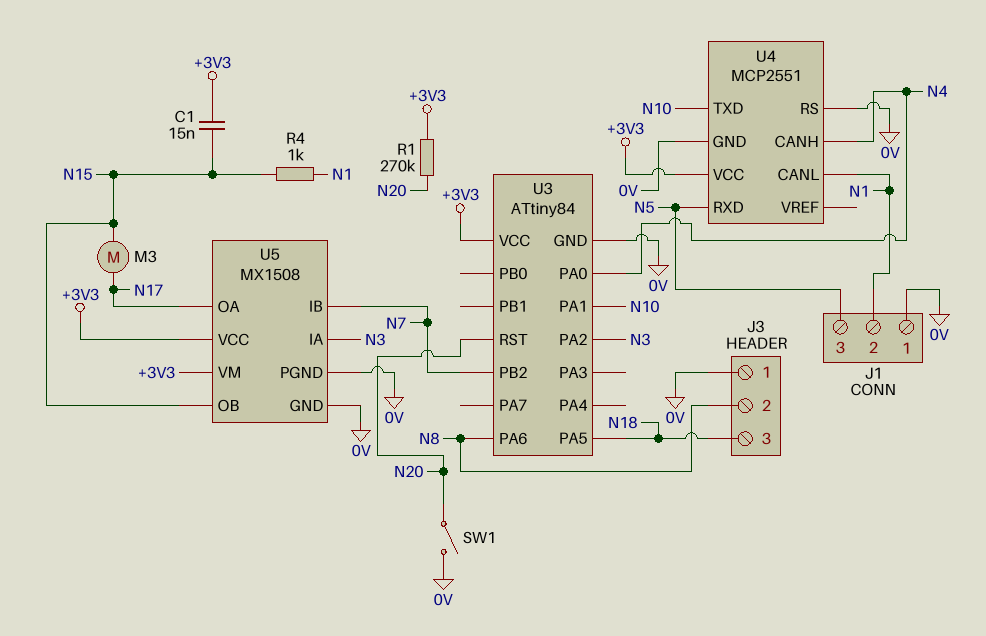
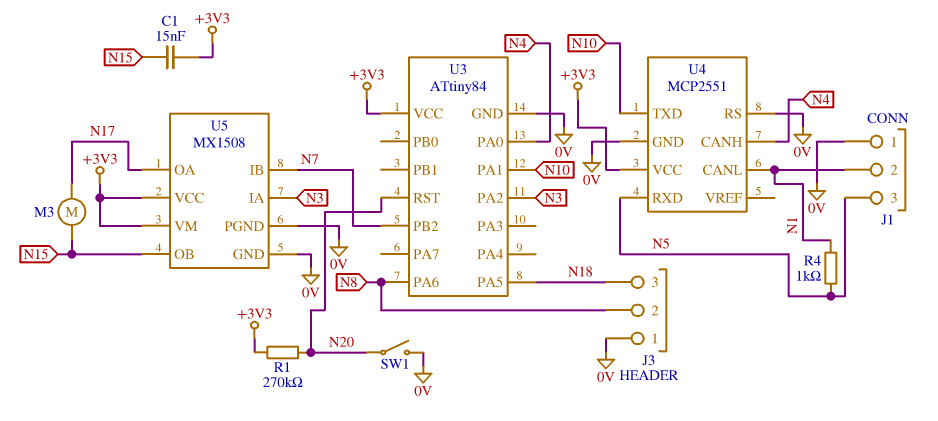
R4: 1k (N1, N15) -> 1k (N1, N5)

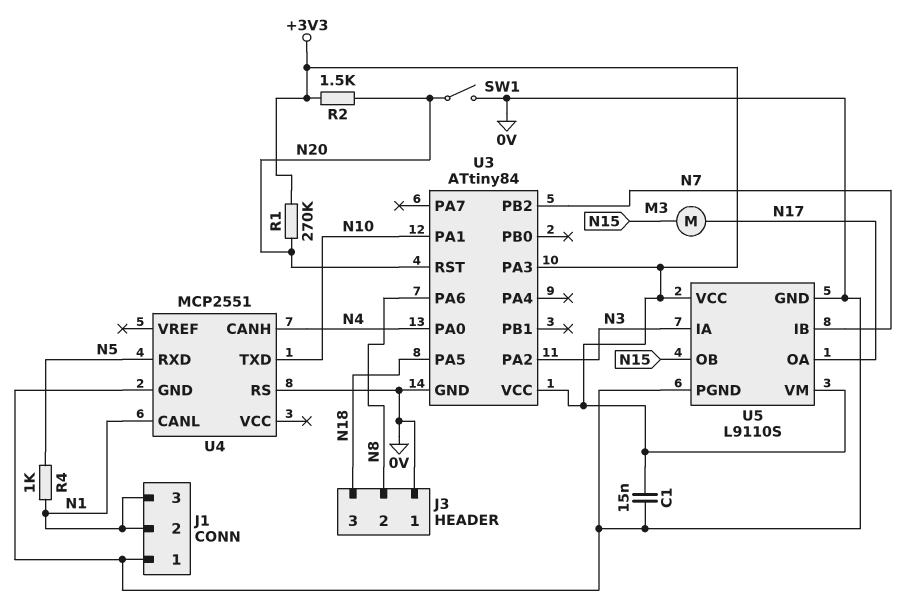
C1: 15nF (+3V3, N15) -> 15nF (+3V3, 0V)
J1 pin 3: N5 -> N1
R2: none -> 1.5k (+3V3, N20)
U3 pin PA3: none -> +3V3
U4 pin VCC: +3V3 -> none
U5: MX1508 -> L9110S

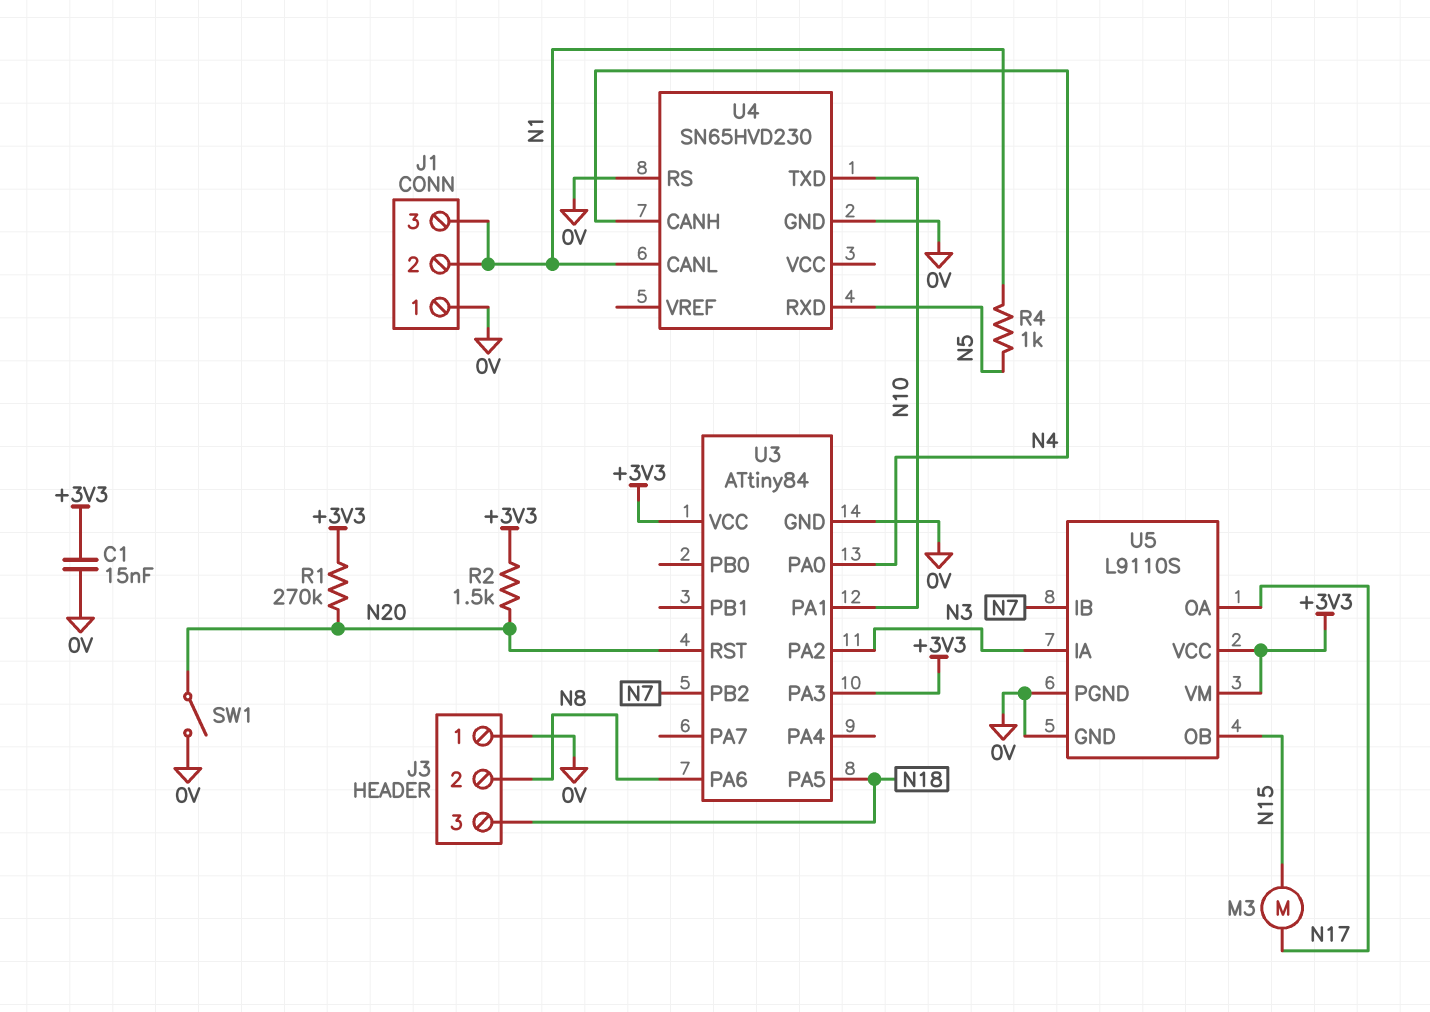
U4: MCP2551 -> SN65HVD230

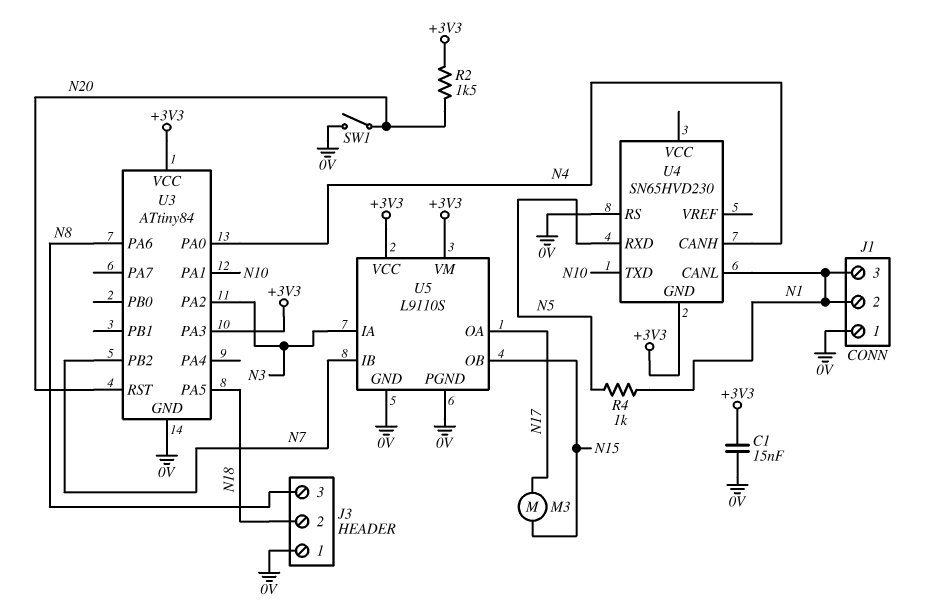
J3 pin 2: N8 -> N18
J3 pin 3: N18 -> N8
R1: 270k (+3V3, N20) -> none
U4 pin GND: 0V -> +3V3

